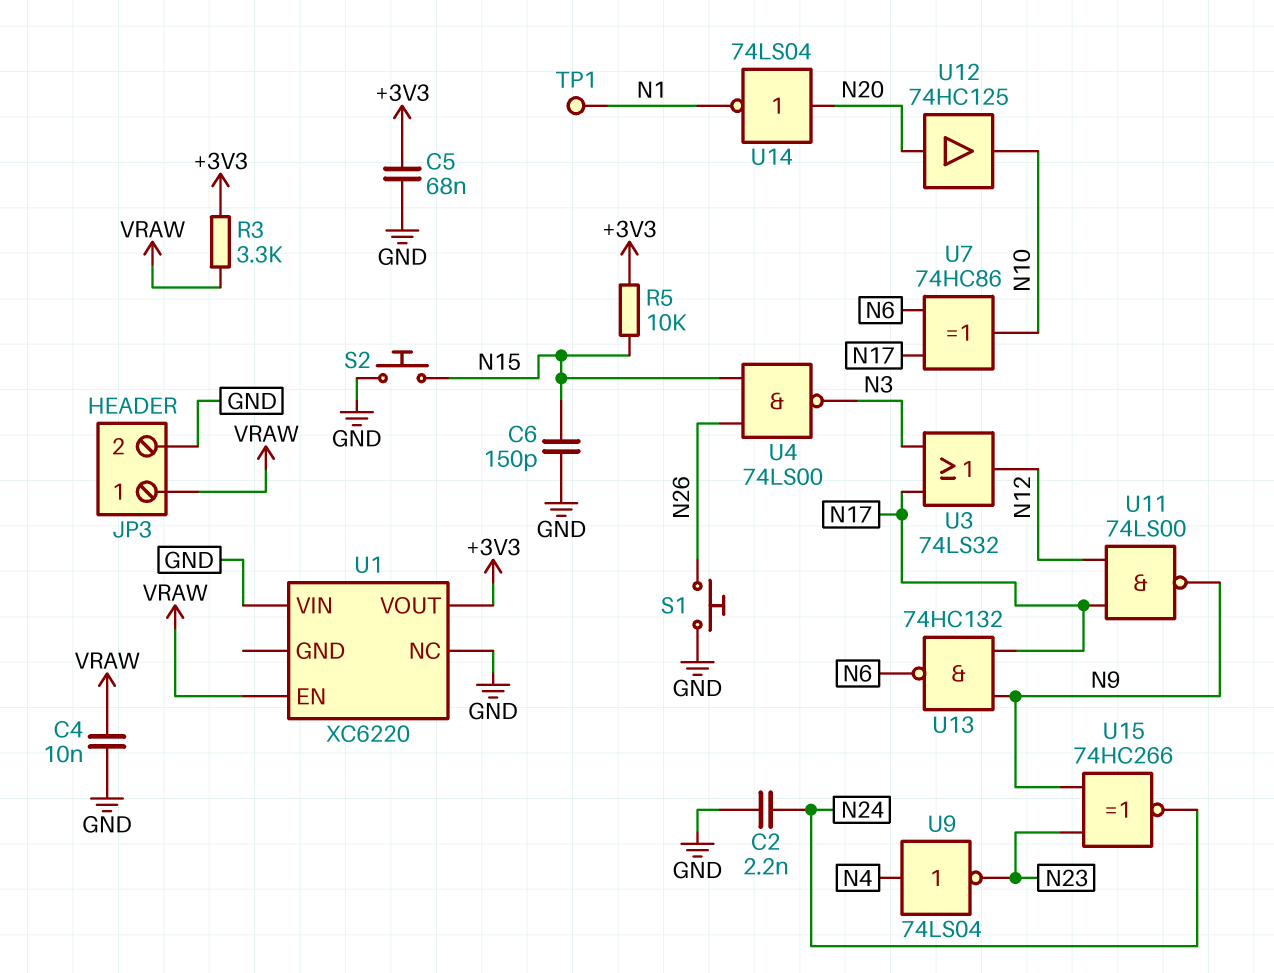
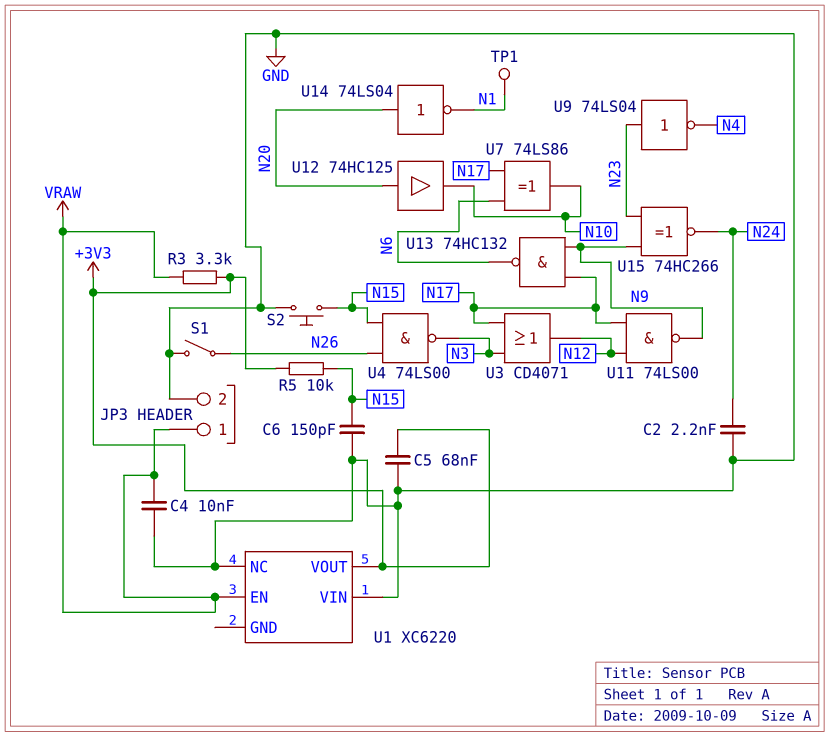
S1: button (GND, N26) -> switch (GND, N26)
U3: OR 74LS32 (in N3, in N17, out N12) -> OR CD4071 (in N3, in N17, out N12)
U7: XOR 74HC86 (in N6, in N17, out N10) -> XOR 74LS86 (in N6, in N17, out N10)
U9: NOT 74LS04 (in N4, out N23) -> NOT 74LS04 (in N23, out N4)

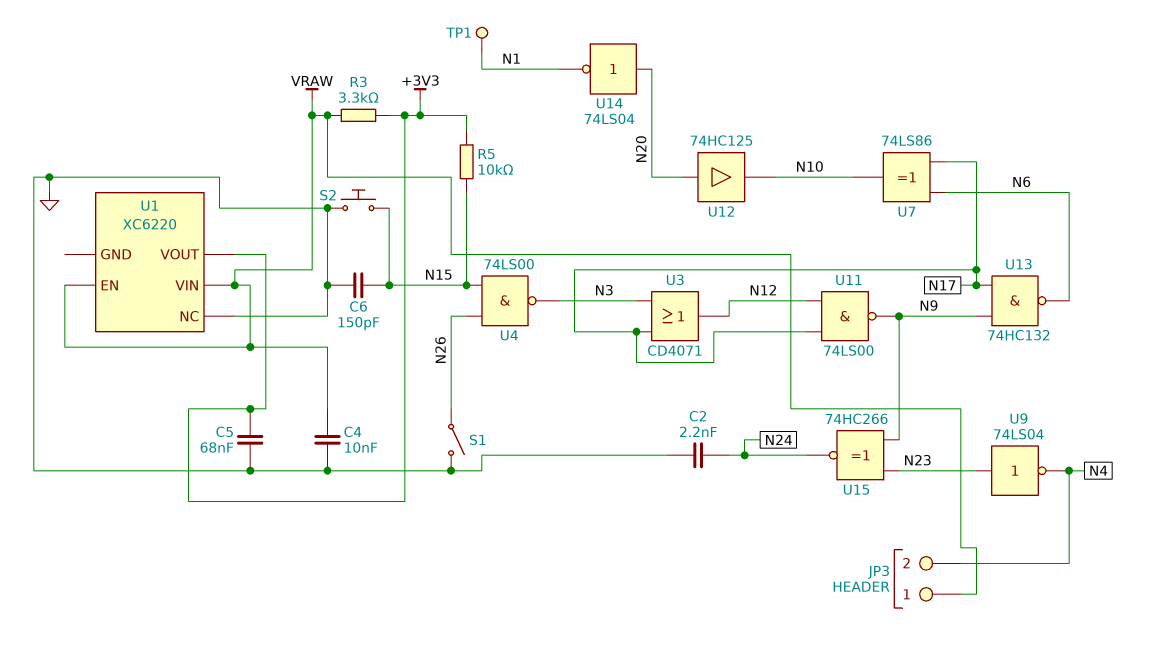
JP3 pin 2: GND -> N4
U1 pin VIN: GND -> VRAW

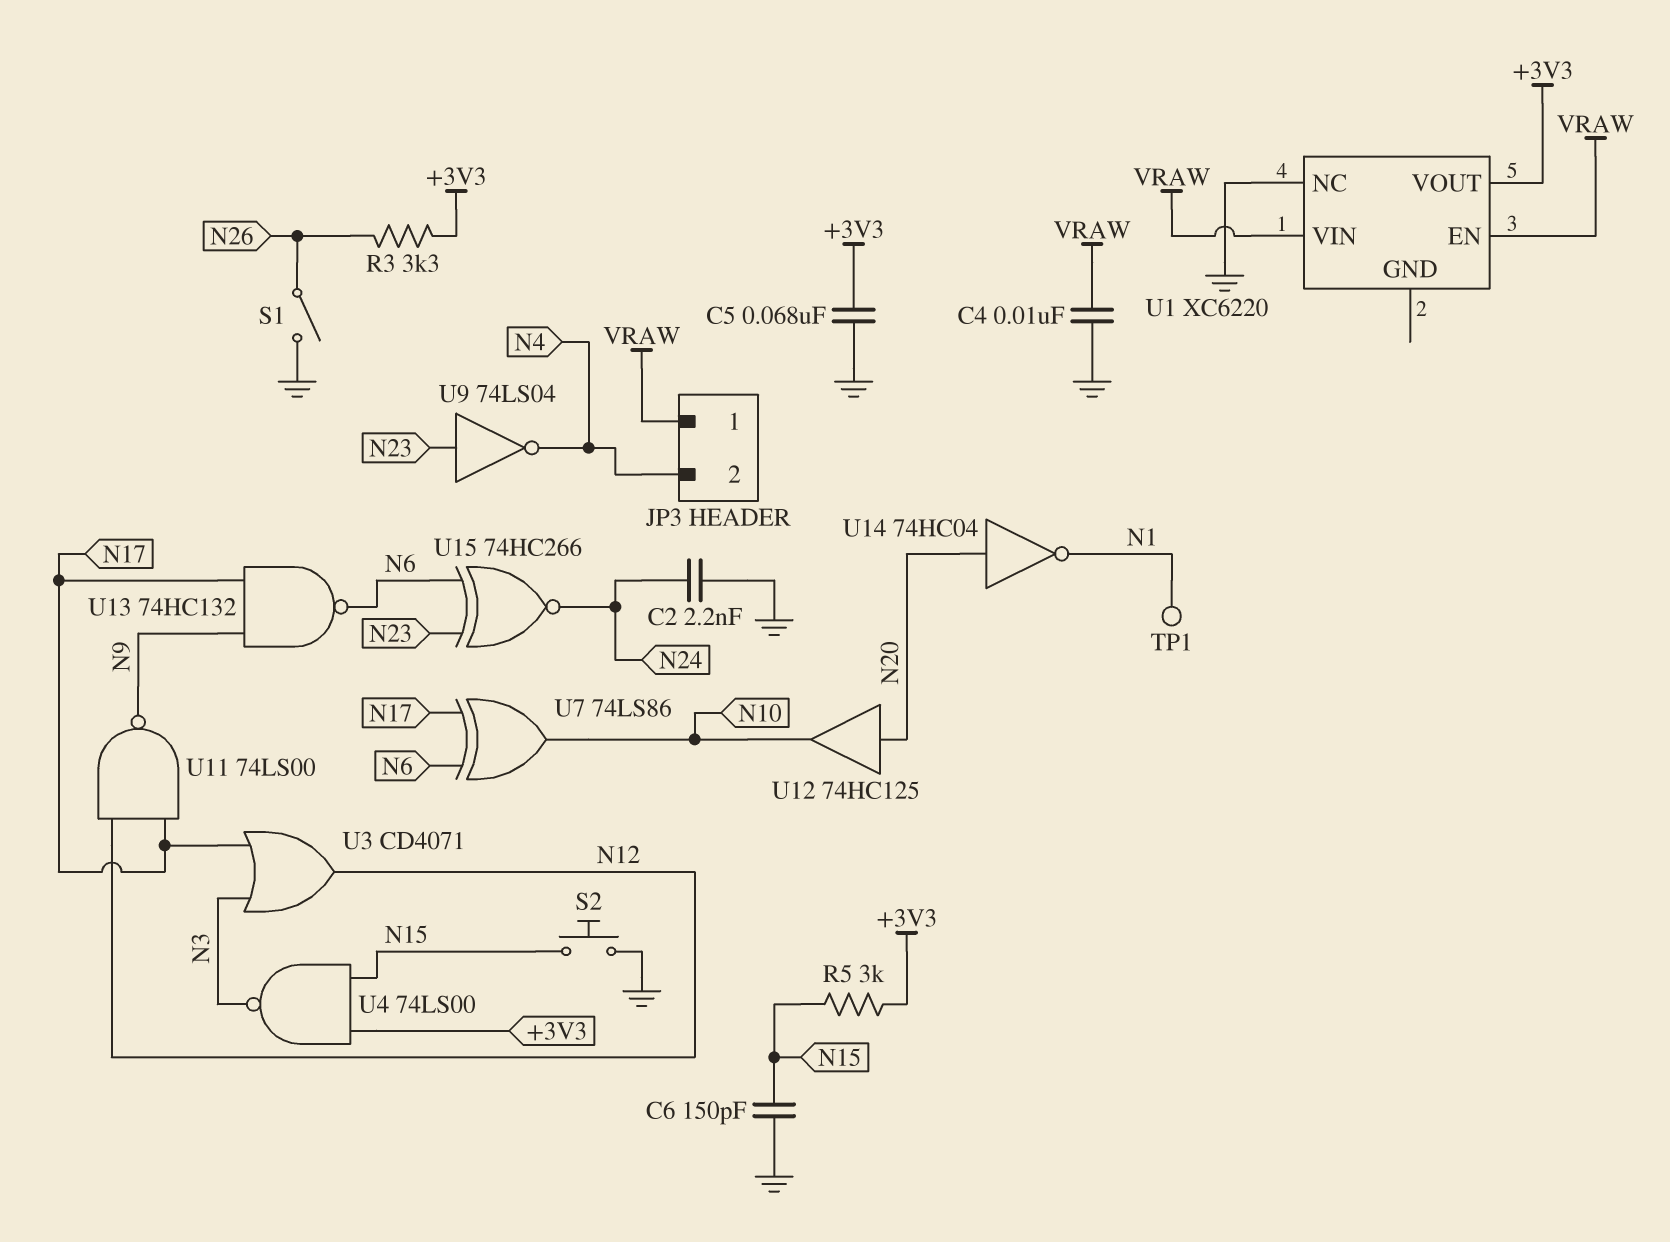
R3: 3.3k (+3V3, VRAW) -> 3.3k (+3V3, N26)
R5: 10k (+3V3, N15) -> 3k (+3V3, N15)
U4: NAND 74LS00 (in N15, in N26, out N3) -> NAND 74LS00 (in +3V3, in N15, out N3)
U14: NOT 74LS04 (in N20, out N1) -> NOT 74HC04 (in N20, out N1)
U15: XNOR 74HC266 (in N9, in N23, out N24) -> XNOR 74HC266 (in N6, in N23, out N24)

